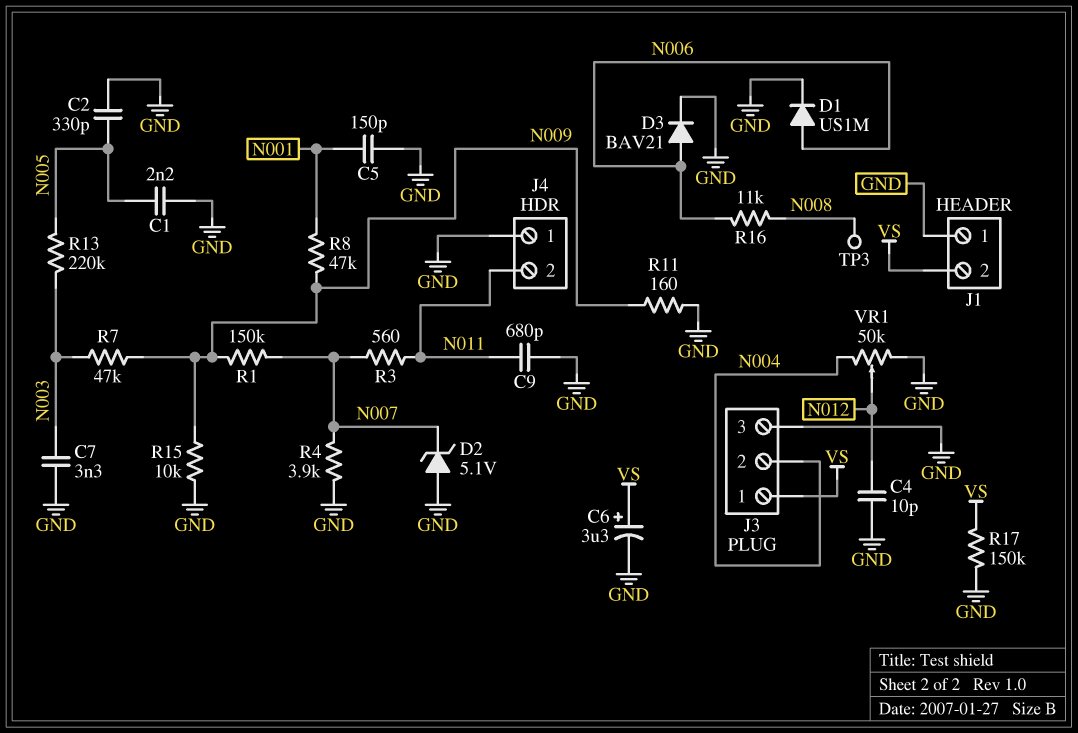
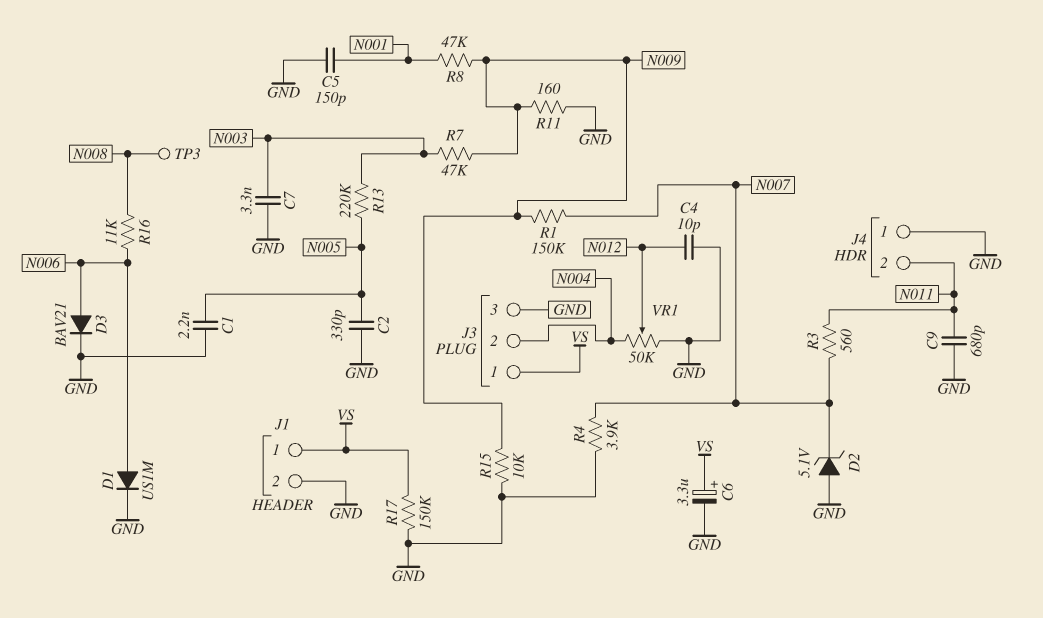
J1 pin 1: GND -> VS
J1 pin 2: VS -> GND

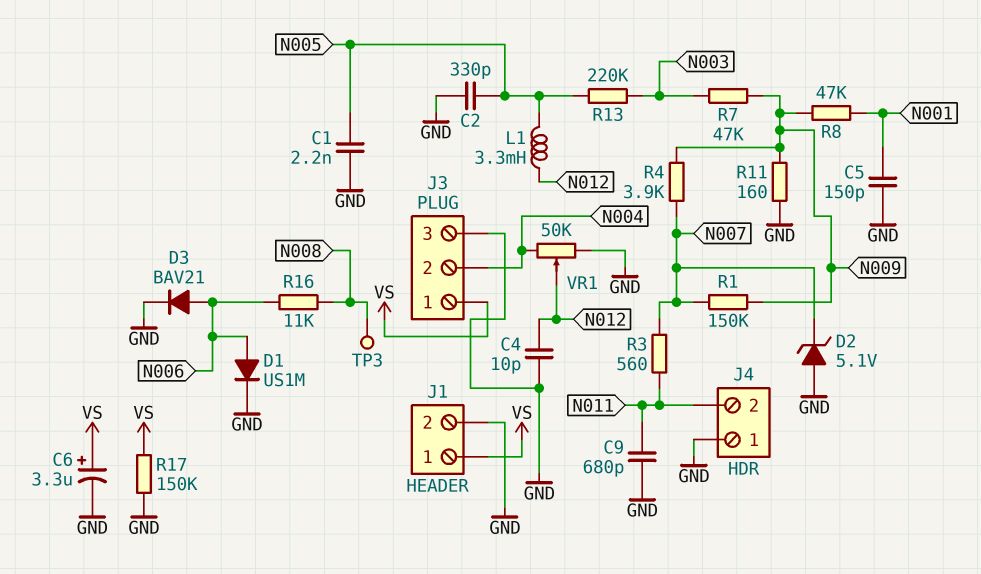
C7: 3.3nF (GND, N003) -> none
L1: none -> 3.3mH (N005, N012)
R4: 3.9k (GND, N007) -> 3.9k (N007, N009)
R15: 10k (GND, N009) -> none

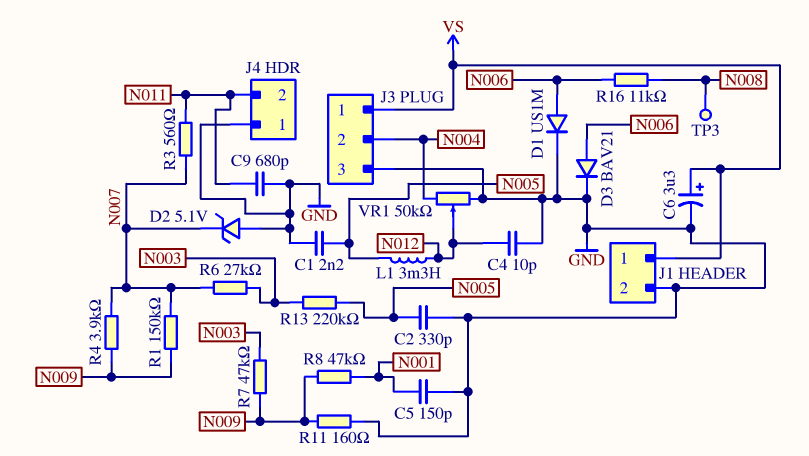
R6: none -> 27k (N003, N007)
R17: 150k (GND, VS) -> none

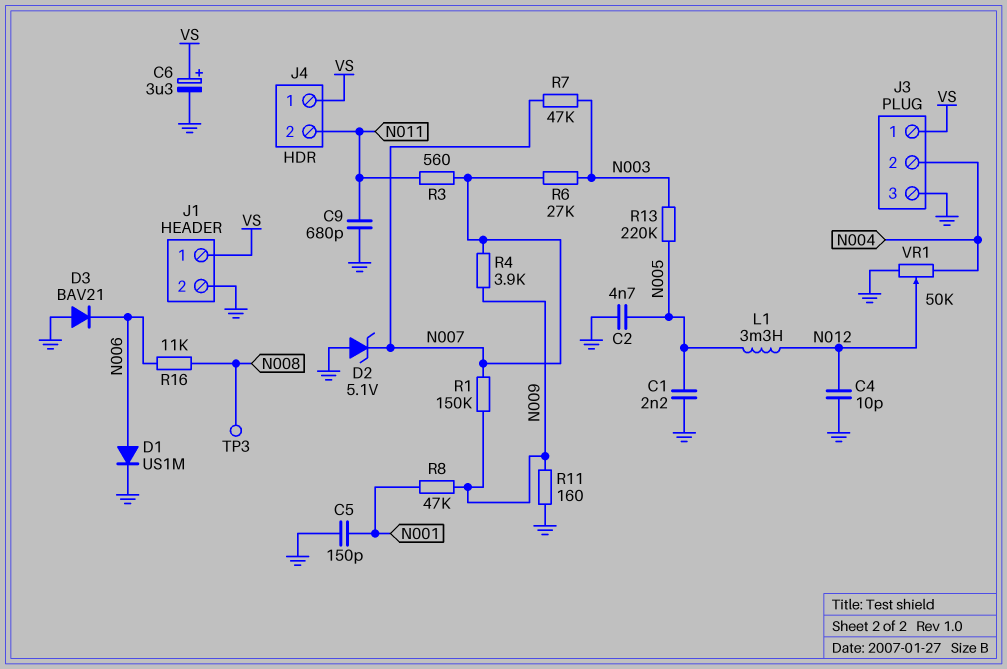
C2: 330pF (GND, N005) -> 4.7nF (GND, N005)
D3: diode BAV21 (A N006, K GND) -> diode BAV21 (A GND, K N006)
J4 pin 1: GND -> VS
R7: 47k (N003, N009) -> 47k (N003, N007)

